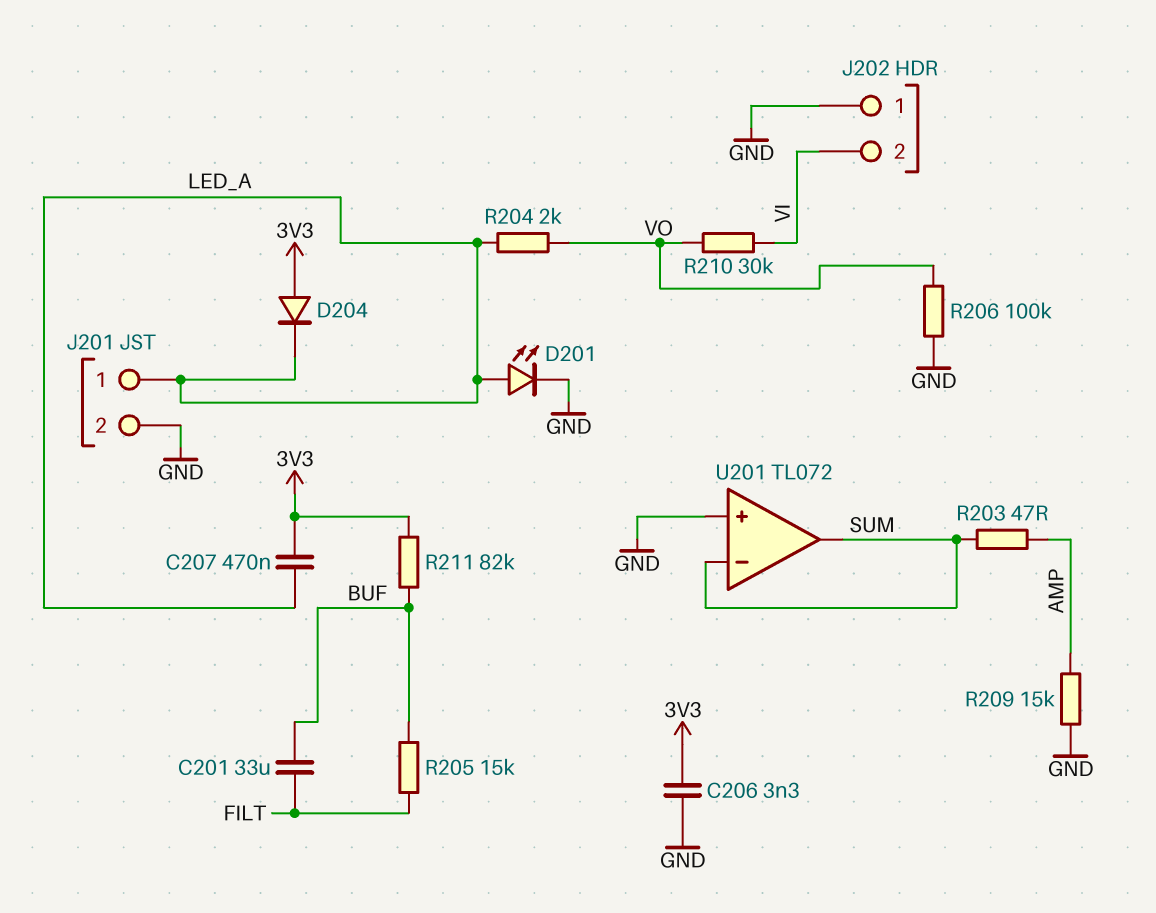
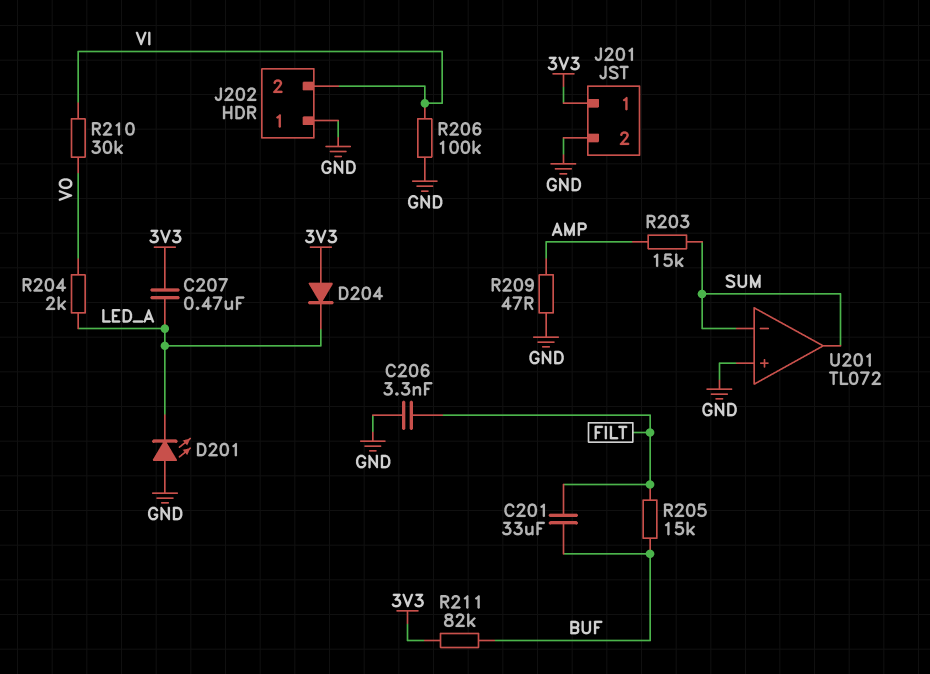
C206: 3.3nF (3V3, GND) -> 3.3nF (FILT, GND)
D201: LED (A LED_A, K GND) -> LED (A GND, K LED_A)
J201 pin 1: LED_A -> 3V3
R203: 47 (AMP, SUM) -> 15k (AMP, SUM)
R206: 100k (GND, VO) -> 100k (GND, VI)
R209: 15k (AMP, GND) -> 47 (AMP, GND)

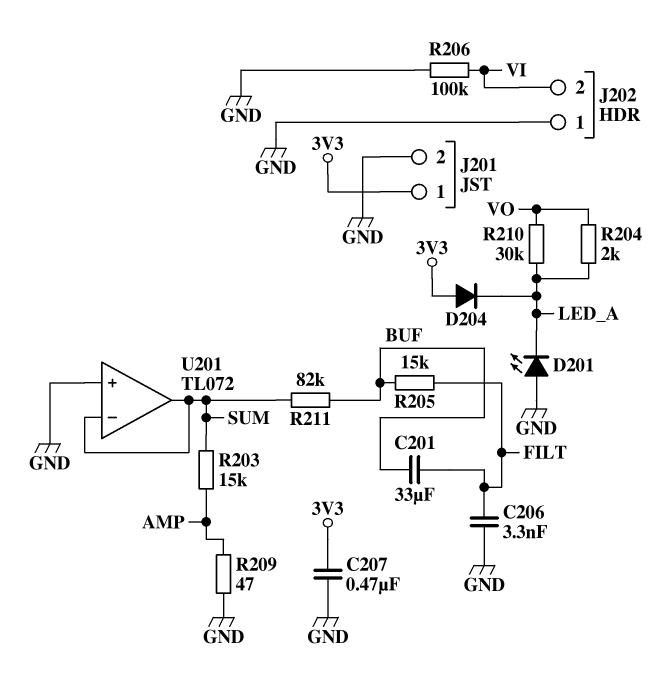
C207: 470nF (3V3, LED_A) -> 470nF (3V3, GND)
R210: 30k (VI, VO) -> 30k (LED_A, VO)
R211: 82k (3V3, BUF) -> 82k (BUF, SUM)

